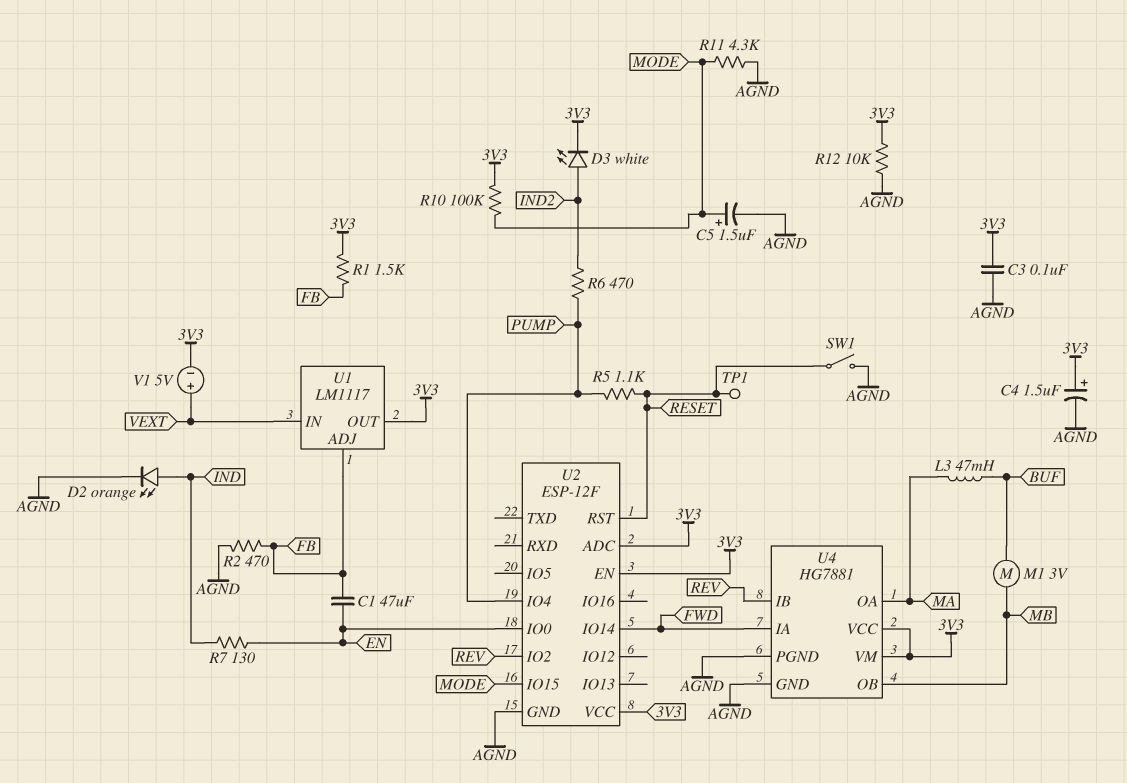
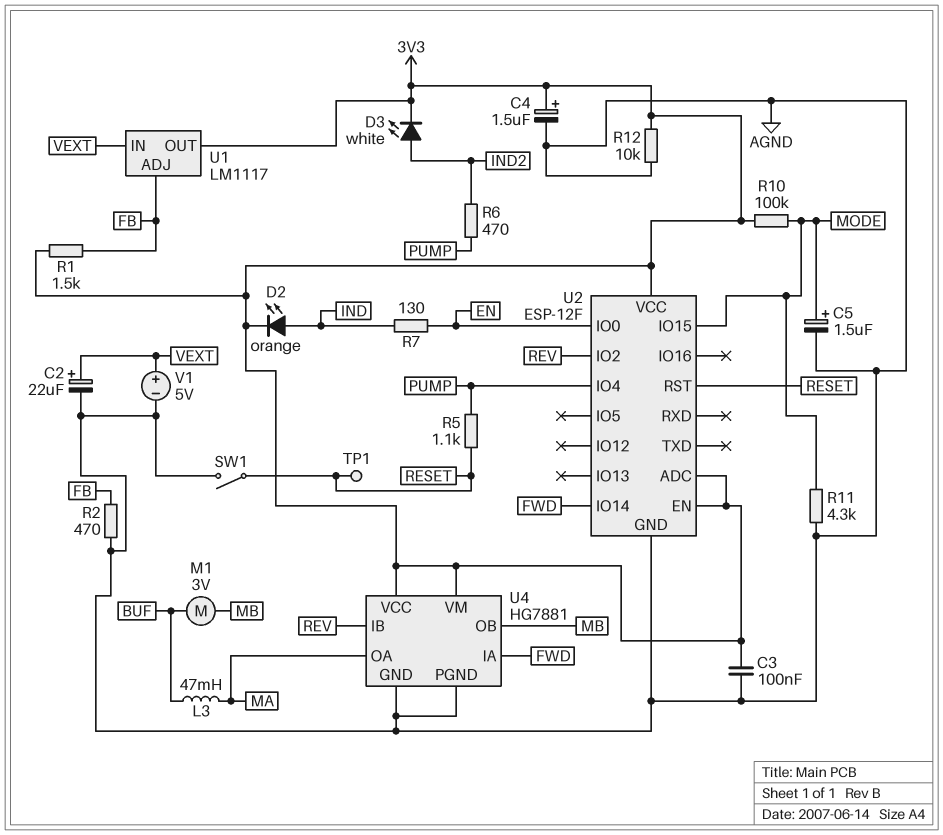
C1: 47uF (EN, FB) -> none
C2: none -> 22uF (plus VEXT, minus AGND)
D2: LED orange (A IND, K AGND) -> LED orange (A IND, K 3V3)
V1: 5V (plus VEXT, minus 3V3) -> 5V (plus VEXT, minus AGND)

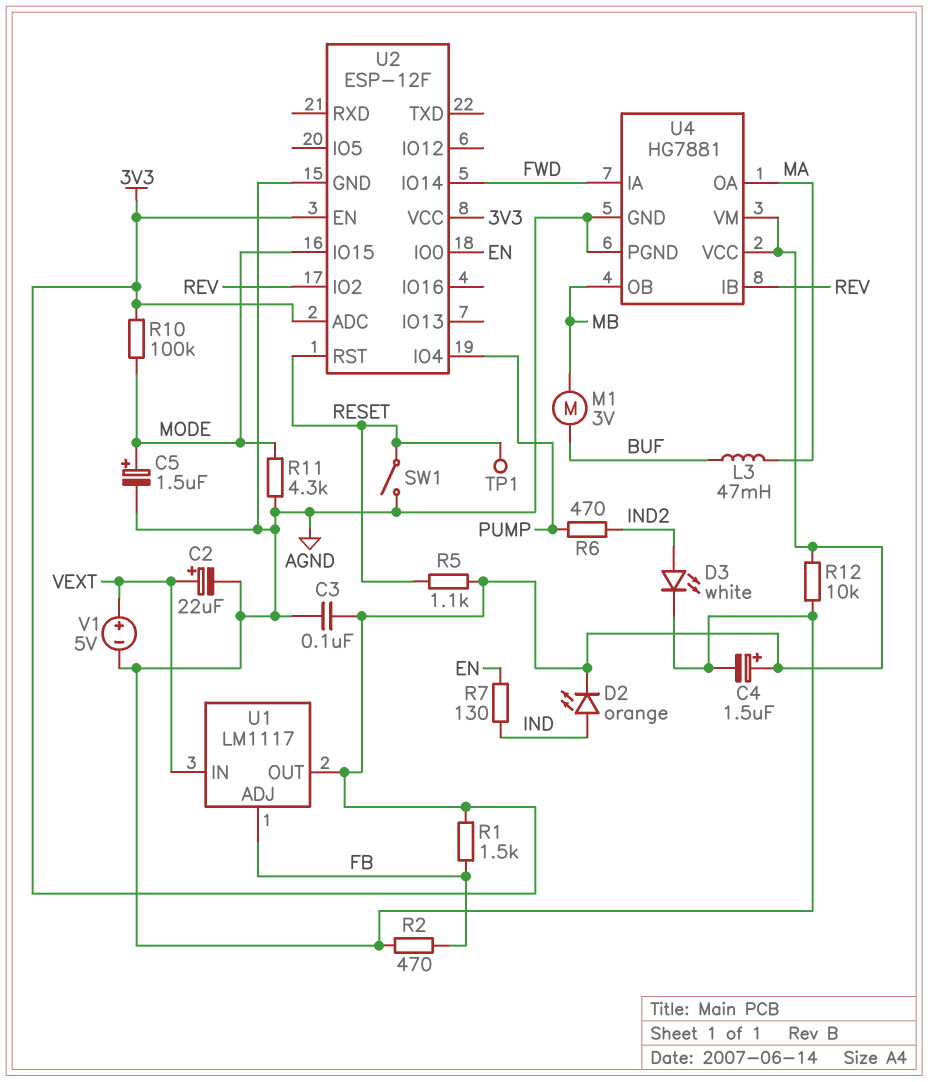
D3: LED white (A IND2, K 3V3) -> LED white (A IND2, K AGND)
R5: 1.1k (PUMP, RESET) -> 1.1k (3V3, RESET)

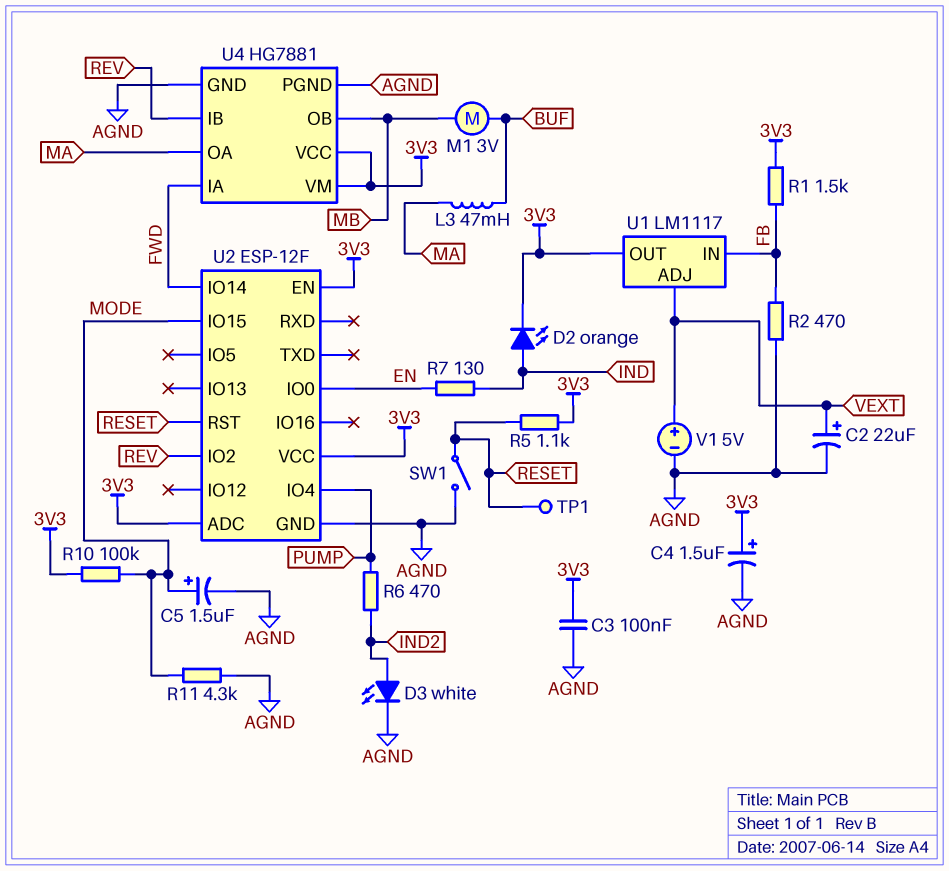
R12: 10k (3V3, AGND) -> none
U1 pin ADJ: FB -> VEXT
U1 pin IN: VEXT -> FB

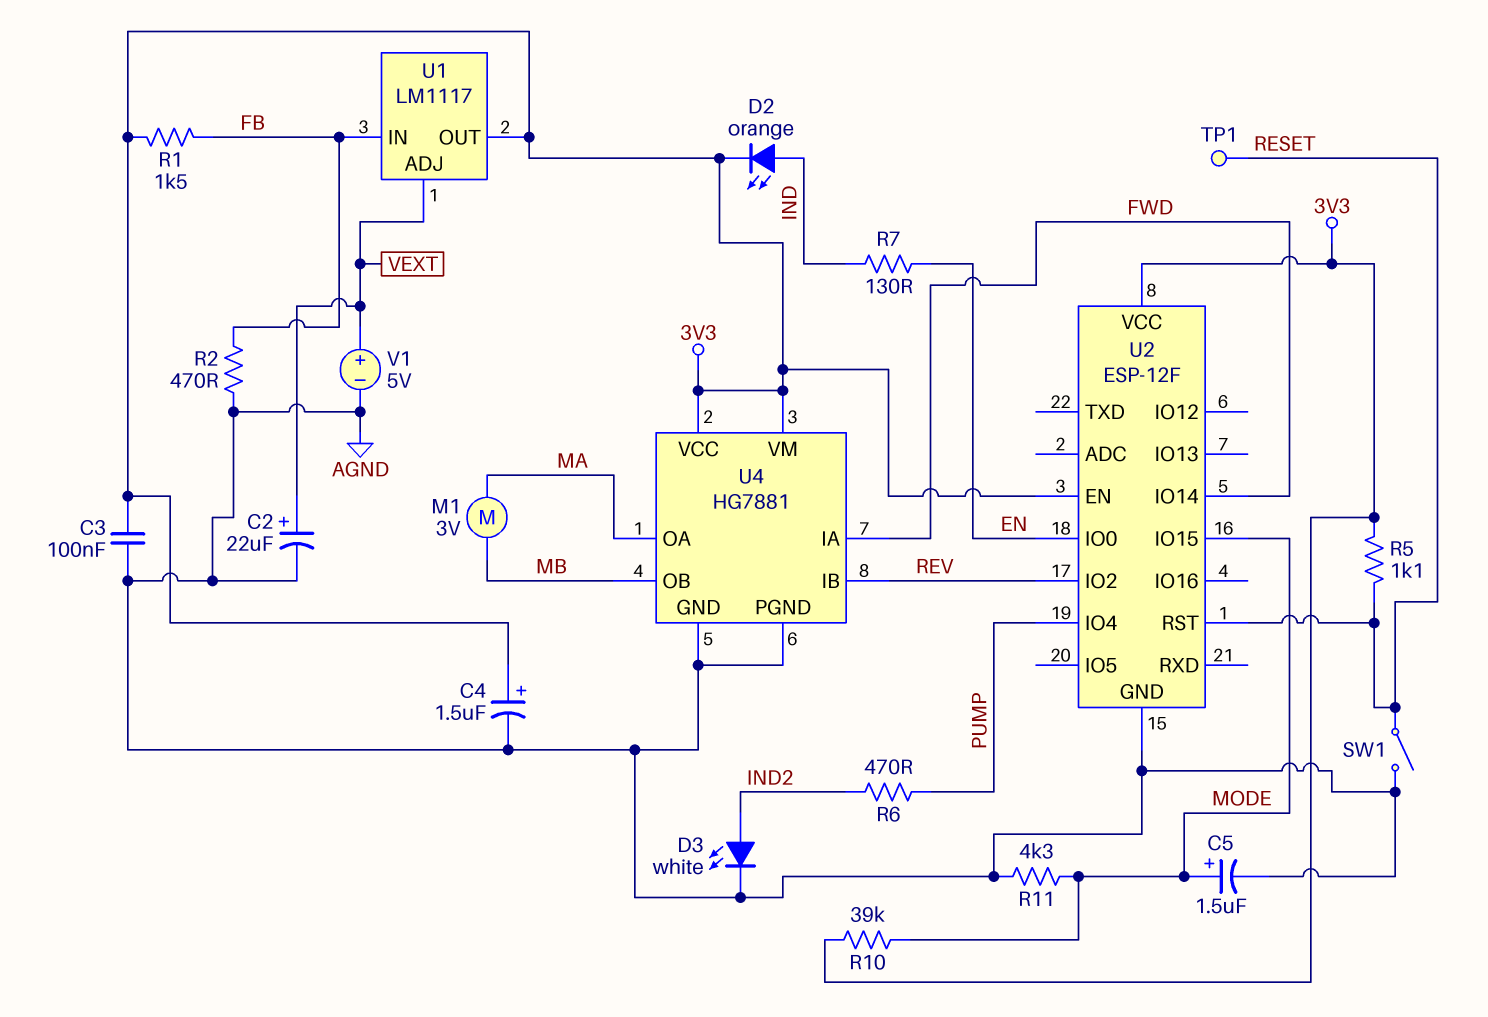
L3: 47mH (BUF, MA) -> none
M1: motor 3V (BUF, MB) -> motor 3V (MA, MB)
R10: 100k (3V3, MODE) -> 39k (3V3, MODE)
U2 pin ADC: 3V3 -> none

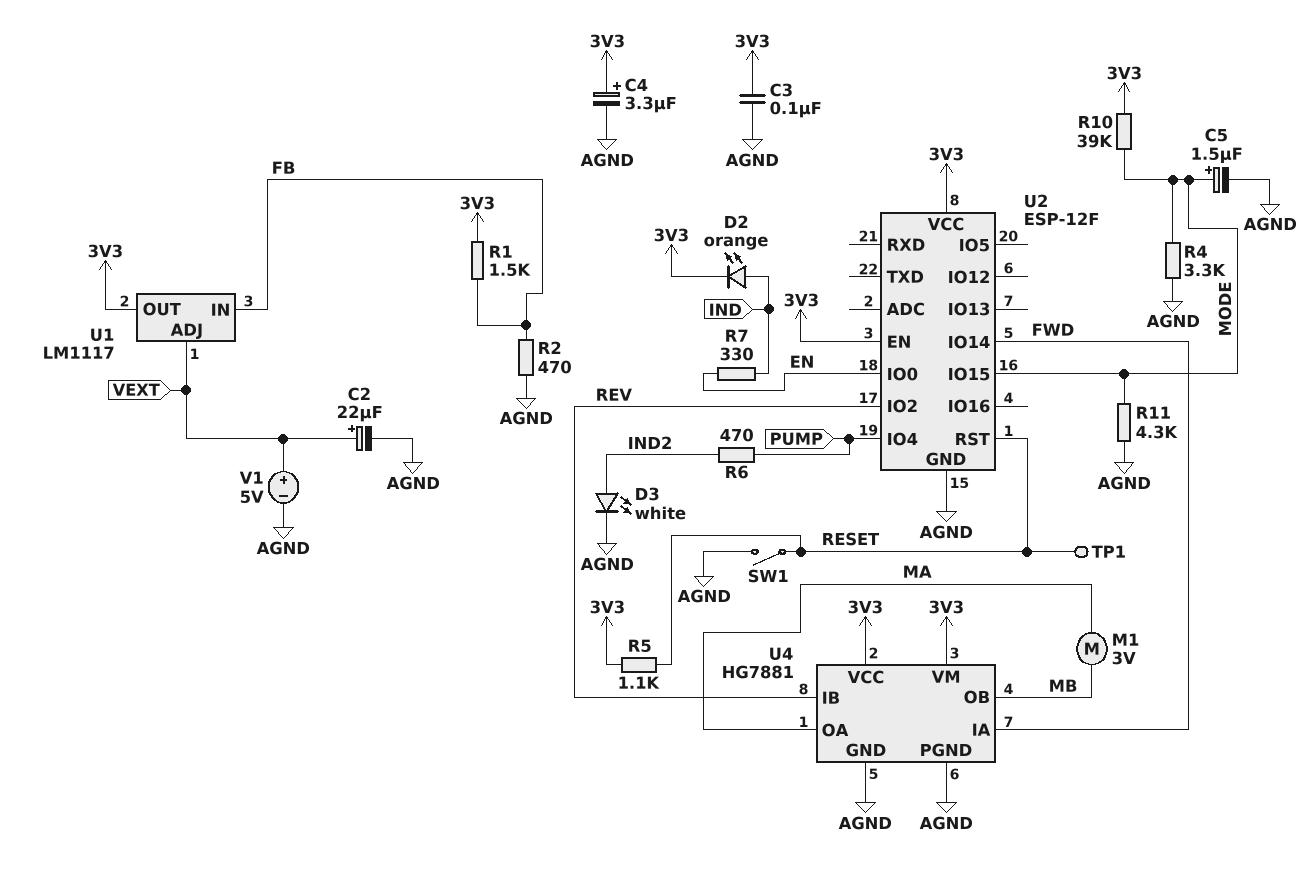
C4: 1.5uF (plus 3V3, minus AGND) -> 3.3uF (plus 3V3, minus AGND)
R4: none -> 3.3k (AGND, MODE)
R7: 130 (EN, IND) -> 330 (EN, IND)

